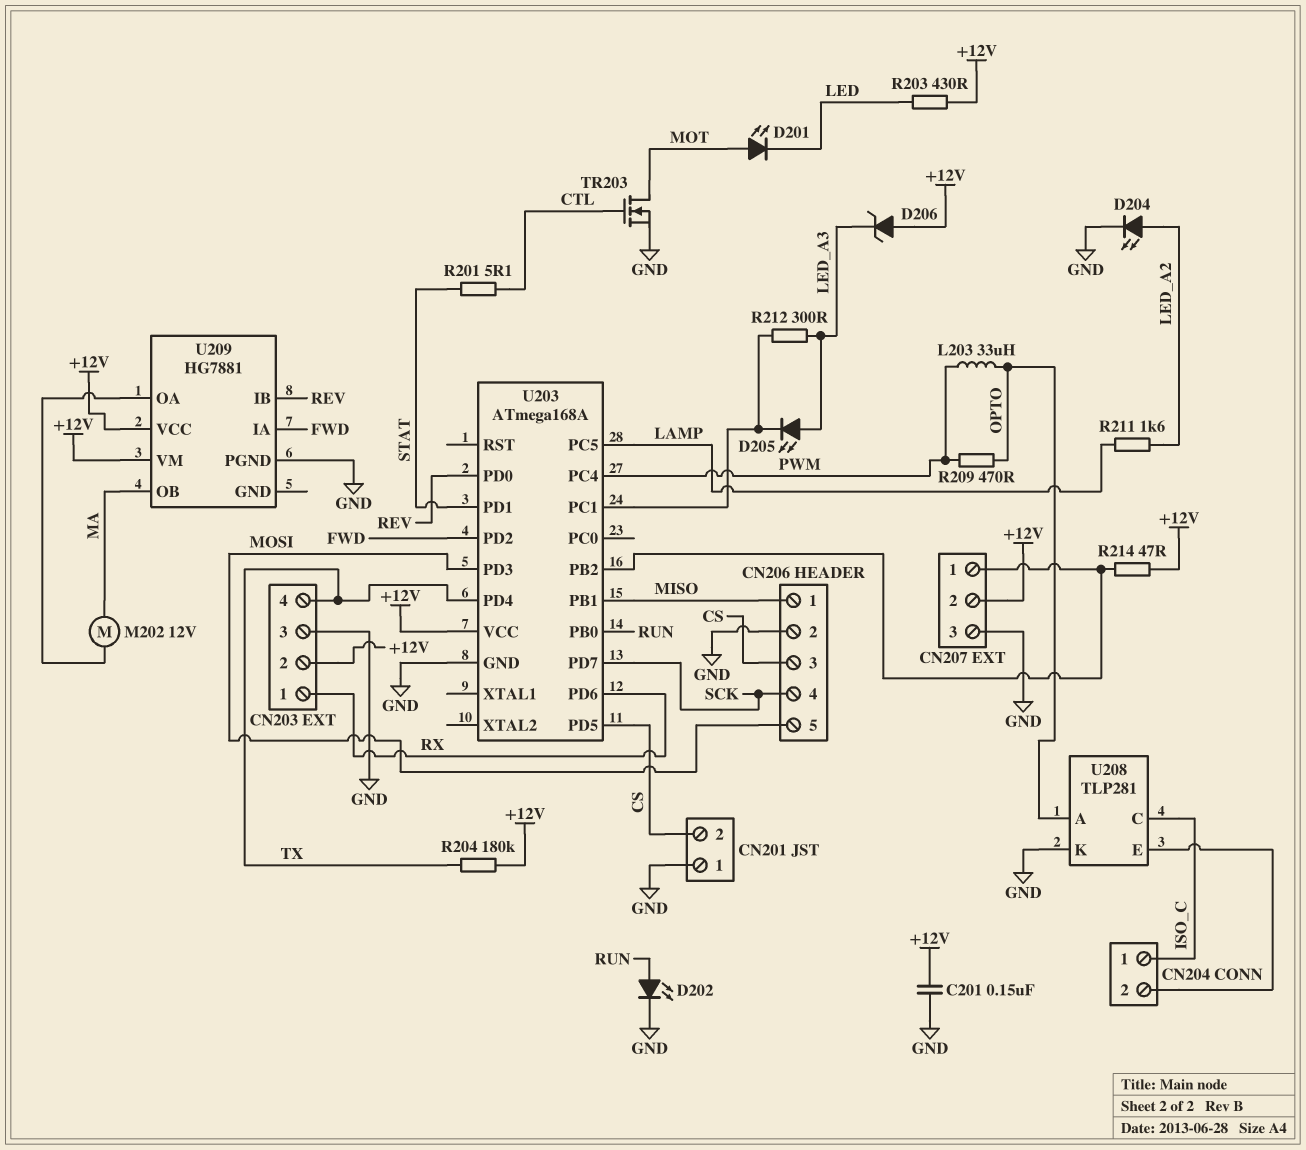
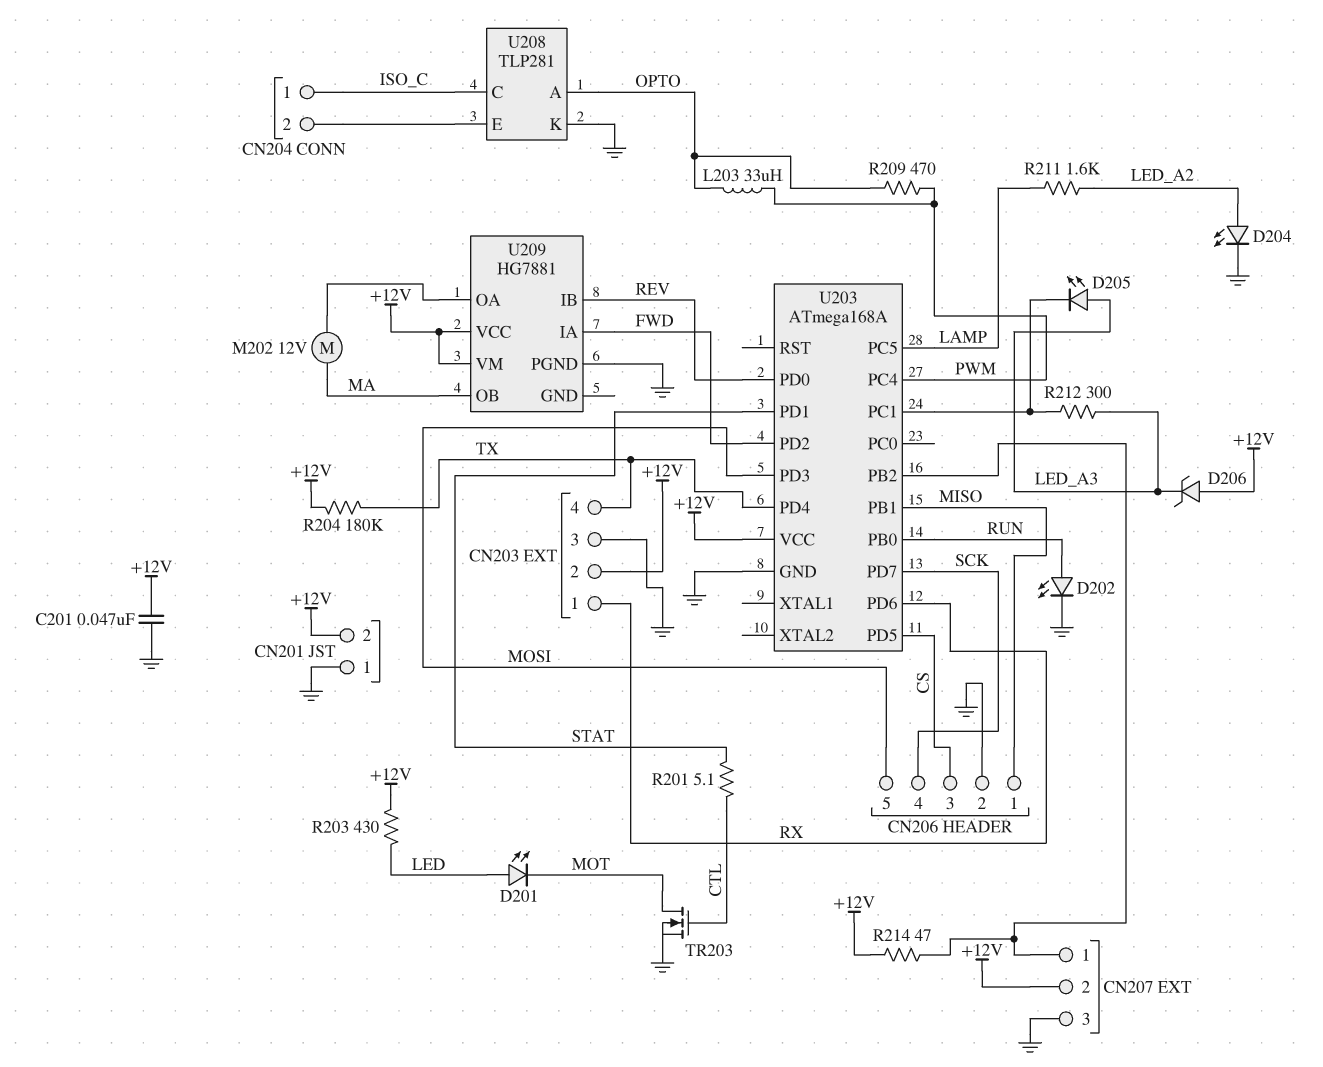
C201: 150nF (+12V, GND) -> 47nF (+12V, GND)
CN201 pin 2: CS -> +12V
D201: LED (A MOT, K LED) -> LED (A LED, K MOT)

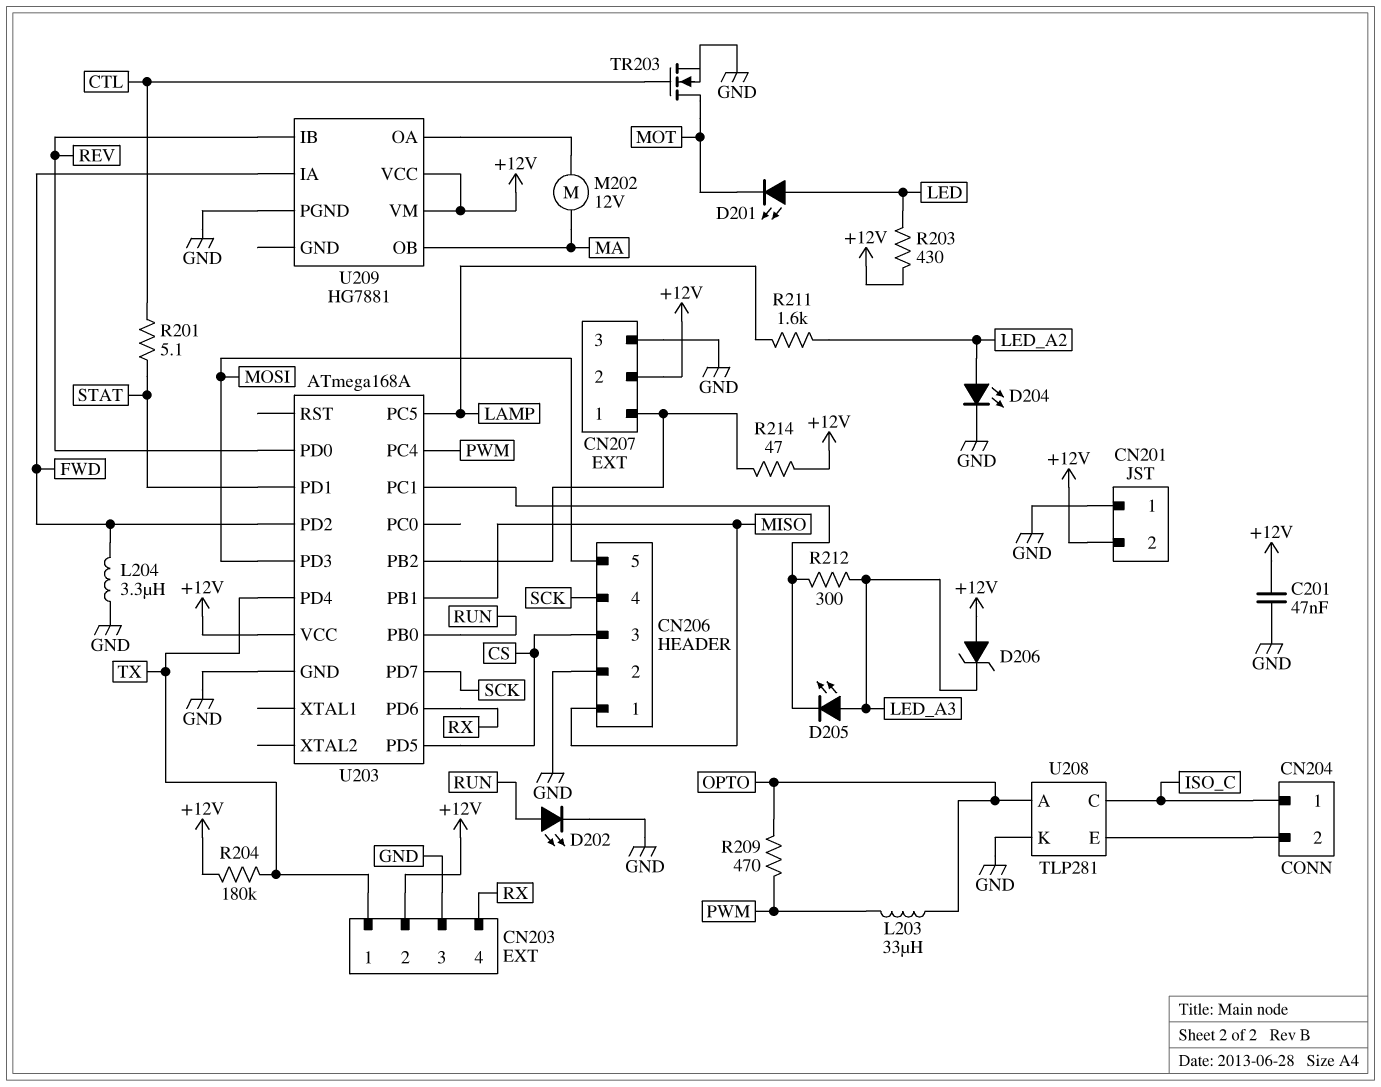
CN203 pin 1: RX -> TX
CN203 pin 4: TX -> RX
L204: none -> 3.3uH (FWD, GND)

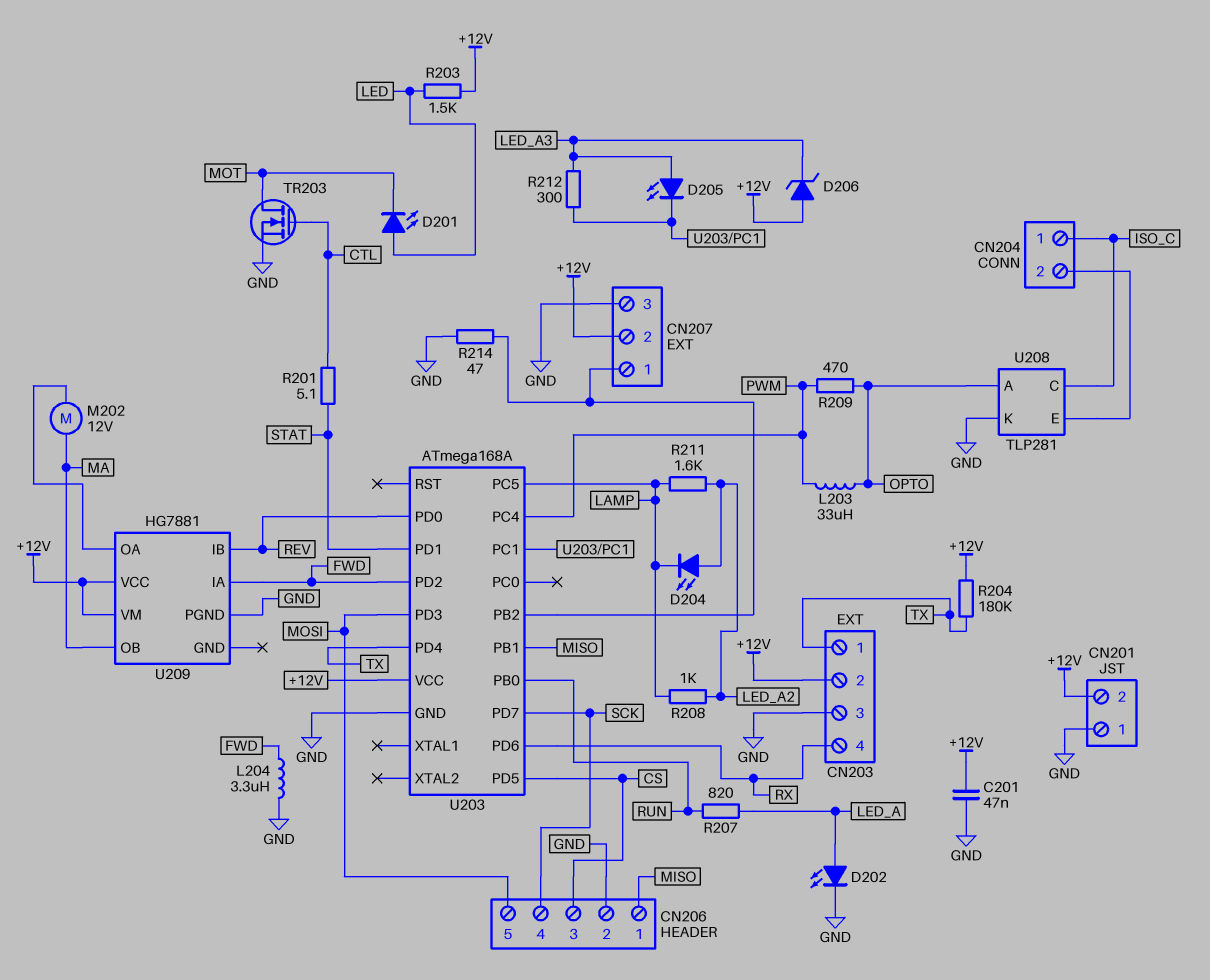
D202: LED (A RUN, K GND) -> LED (A LED_A, K GND)
D204: LED (A LED_A2, K GND) -> LED (A LED_A2, K LAMP)
R203: 430 (+12V, LED) -> 1.5k (+12V, LED)
R207: none -> 820 (LED_A, RUN)
R208: none -> 1k (LAMP, LED_A2)
R214: 47 (+12V, CN207/1) -> 47 (CN207/1, GND)

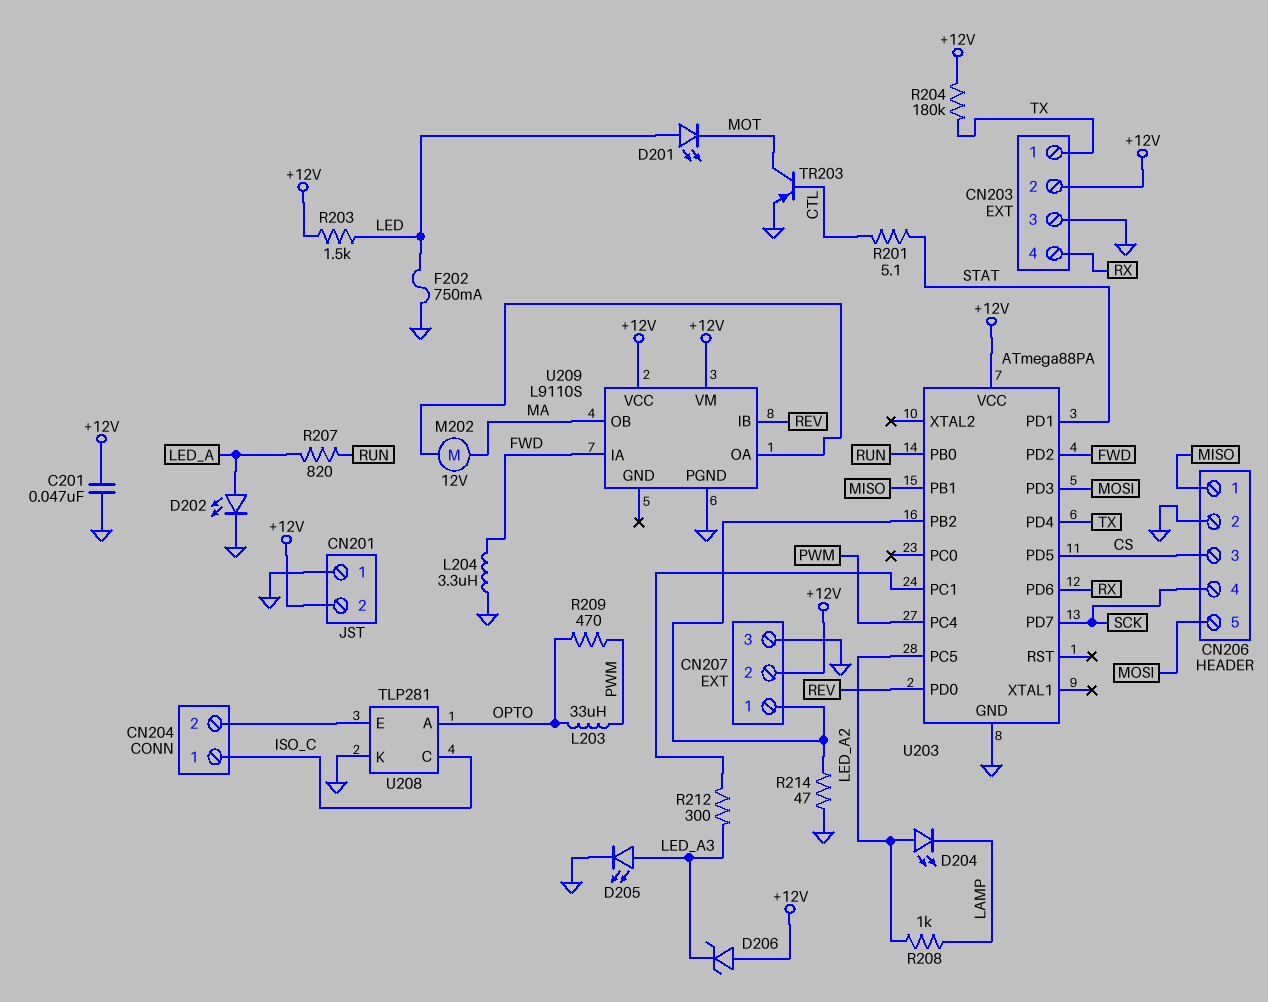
D205: LED (A LED_A3, K U203/PC1) -> LED (A LED_A3, K GND)
F202: none -> 750mA (GND, LED)
R211: 1.6k (LAMP, LED_A2) -> none
TR203: NMOS (G CTL, D MOT, S GND) -> PNP (B CTL, C MOT, E GND)
U203: ATmega168A -> ATmega88PA
U203 pin PC5: LAMP -> LED_A2
U209: HG7881 -> L9110S

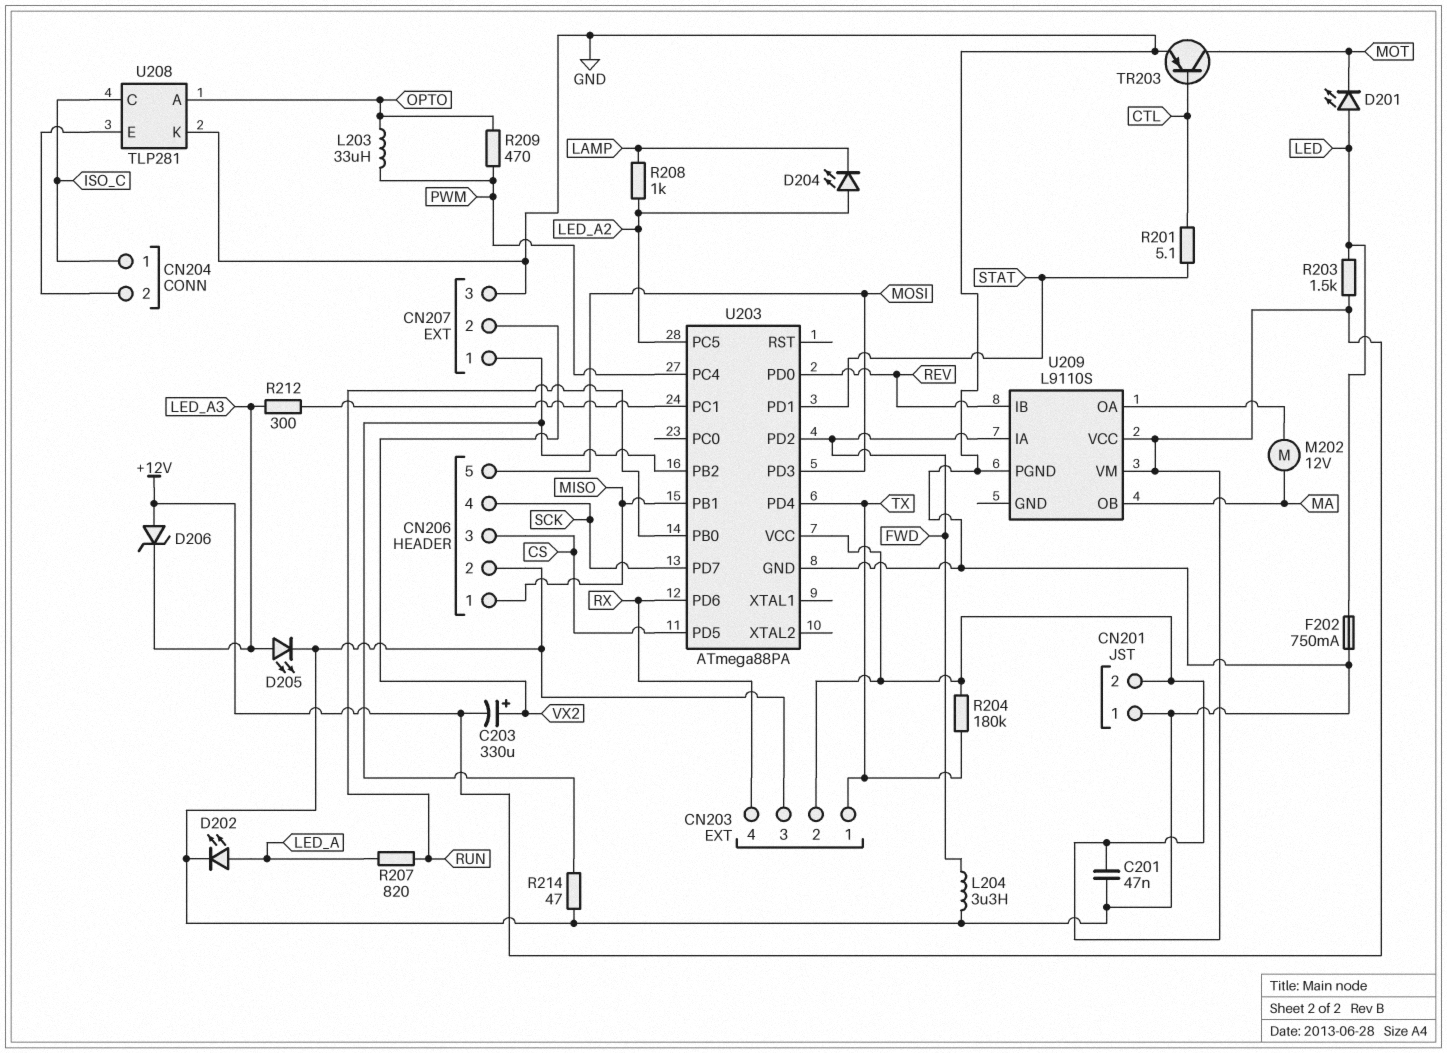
C203: none -> 330uF (plus VX2, minus +12V)
CN207 pin 2: +12V -> VX2

